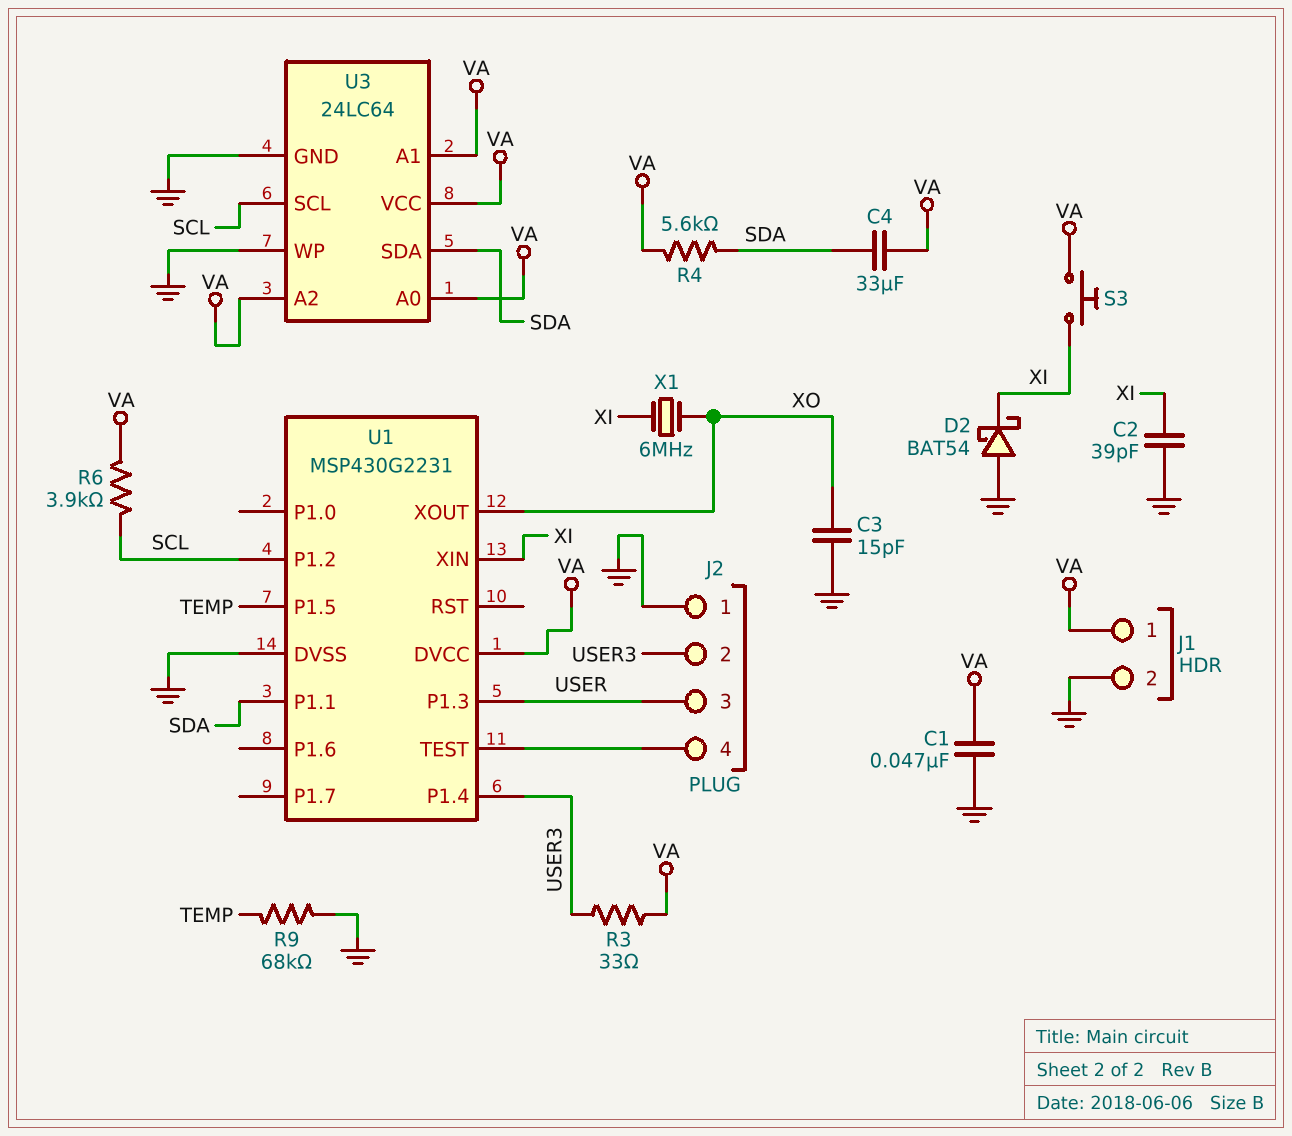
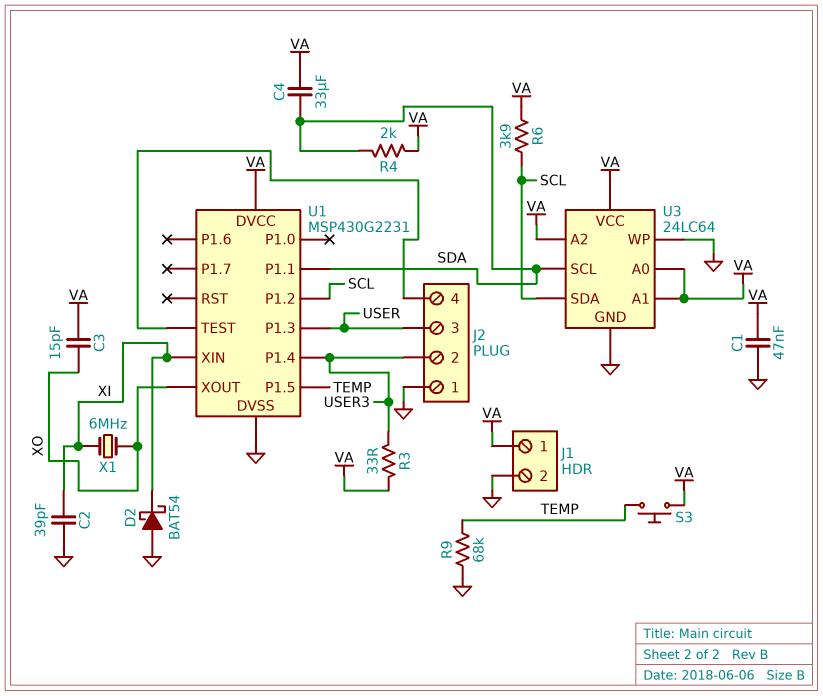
C3: 15pF (GND, XO) -> 15pF (VA, XO)
R4: 5.6k (SDA, VA) -> 2k (SDA, VA)
S3: button (VA, XI) -> button (TEMP, VA)
U3 pin SCL: SCL -> SDA
U3 pin SDA: SDA -> SCL

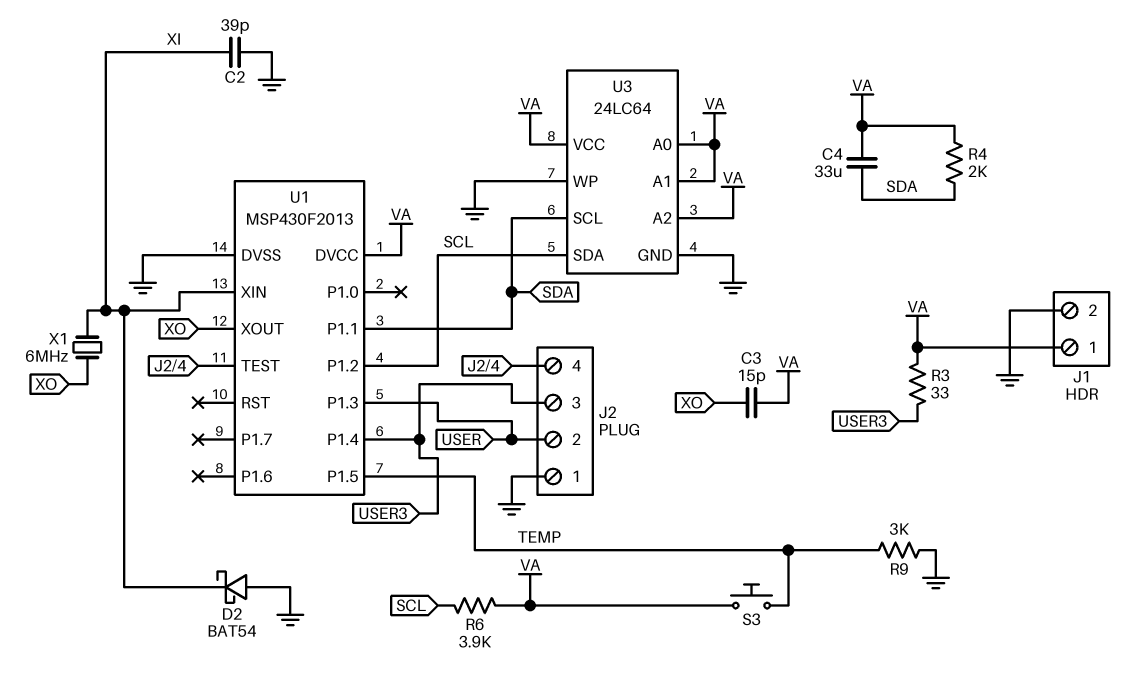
C1: 47nF (GND, VA) -> none
J2 pin 2: USER3 -> USER
J2 pin 3: USER -> USER3
R9: 68k (GND, TEMP) -> 3k (GND, TEMP)
U1: MSP430G2231 -> MSP430F2013

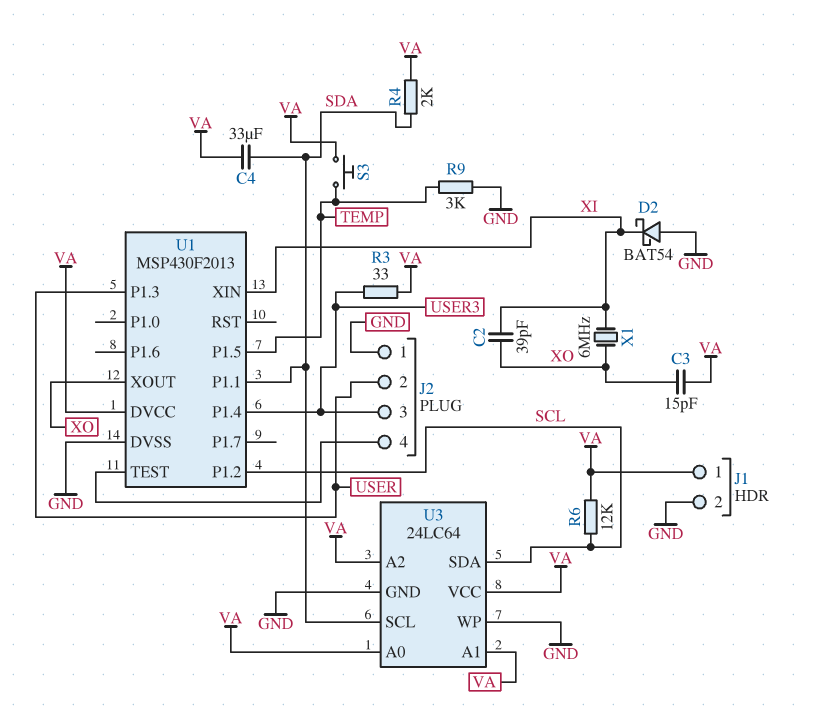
C2: 39pF (GND, XI) -> 39pF (XI, XO)
R6: 3.9k (SCL, VA) -> 12k (SCL, VA)

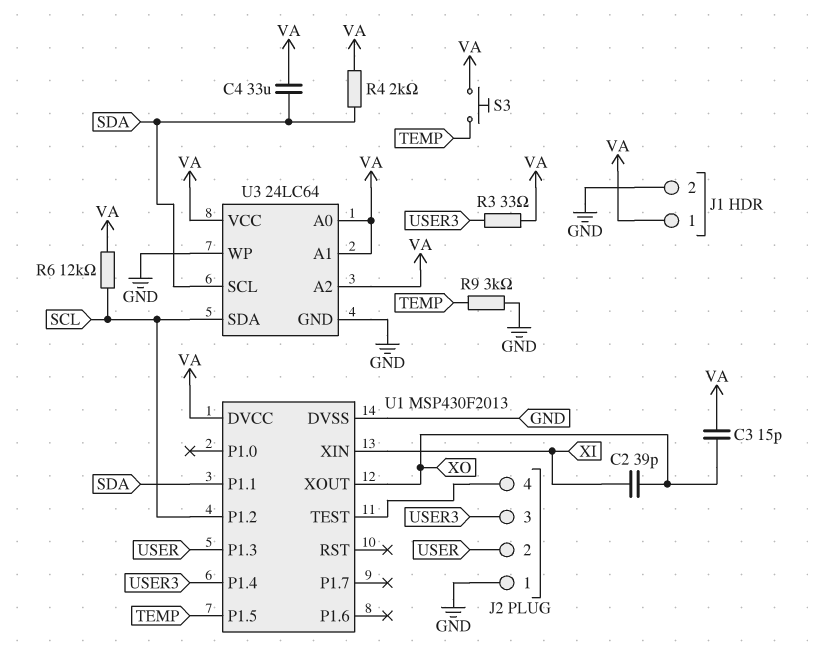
D2: schottky BAT54 (A GND, K XI) -> none
X1: 6MHz (XI, XO) -> none

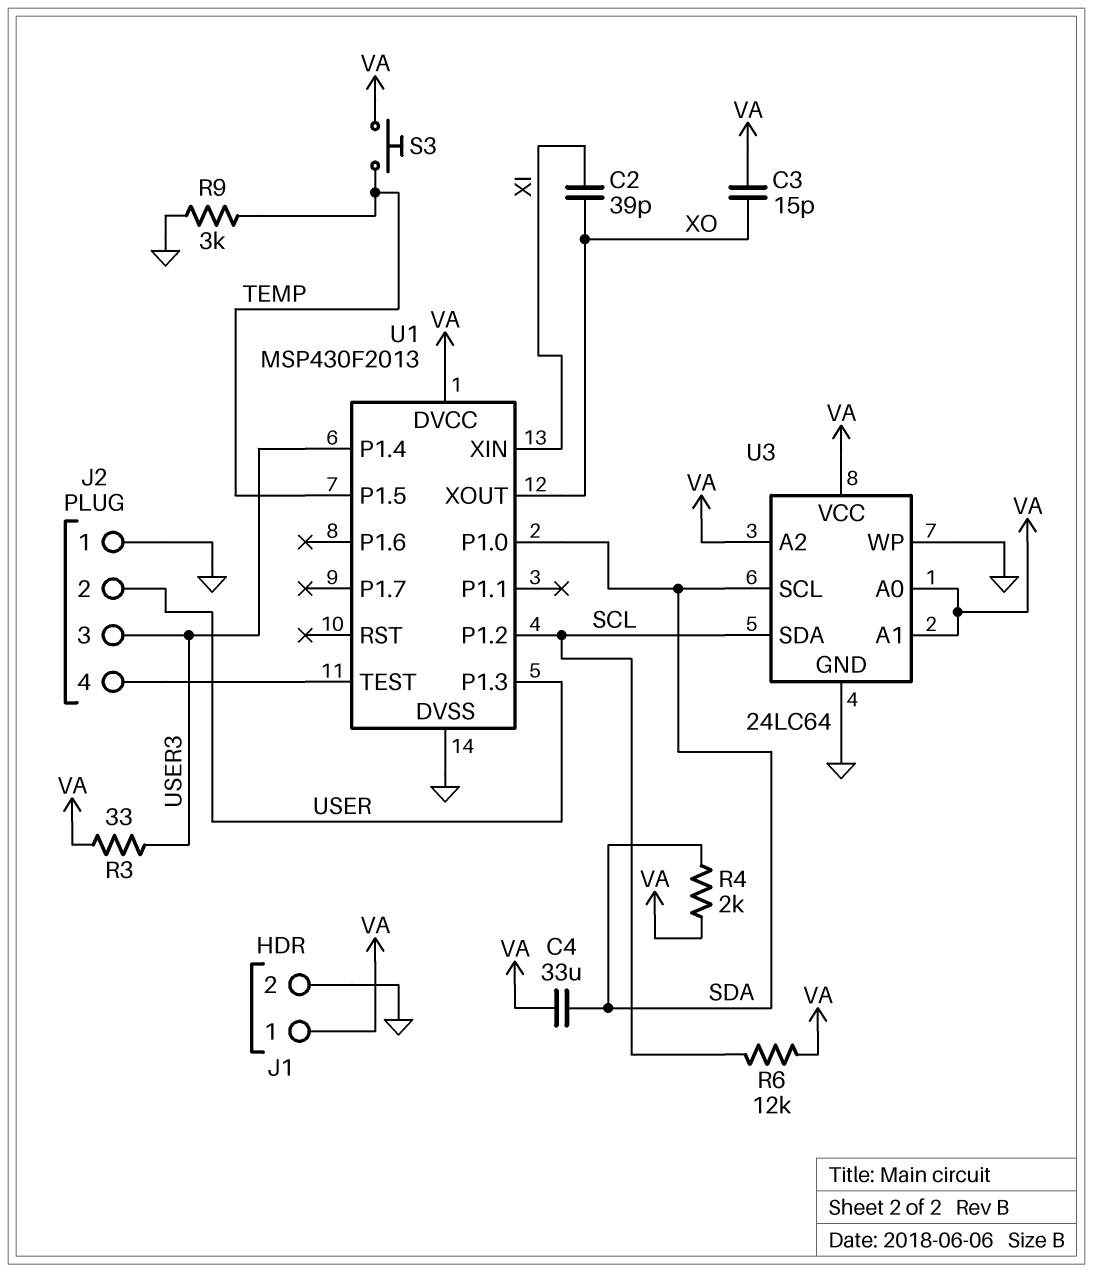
U1 pin P1.0: none -> SDA
U1 pin P1.1: SDA -> none

